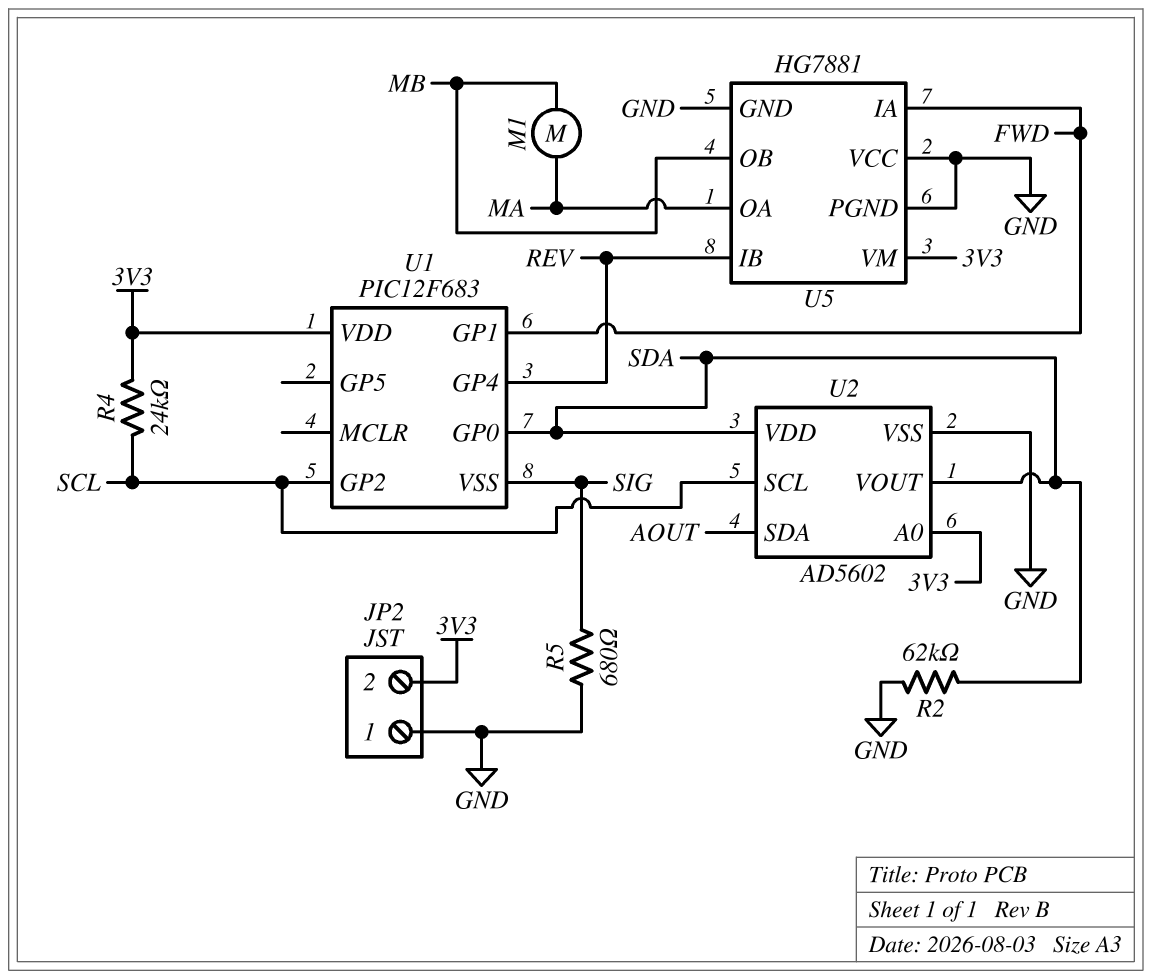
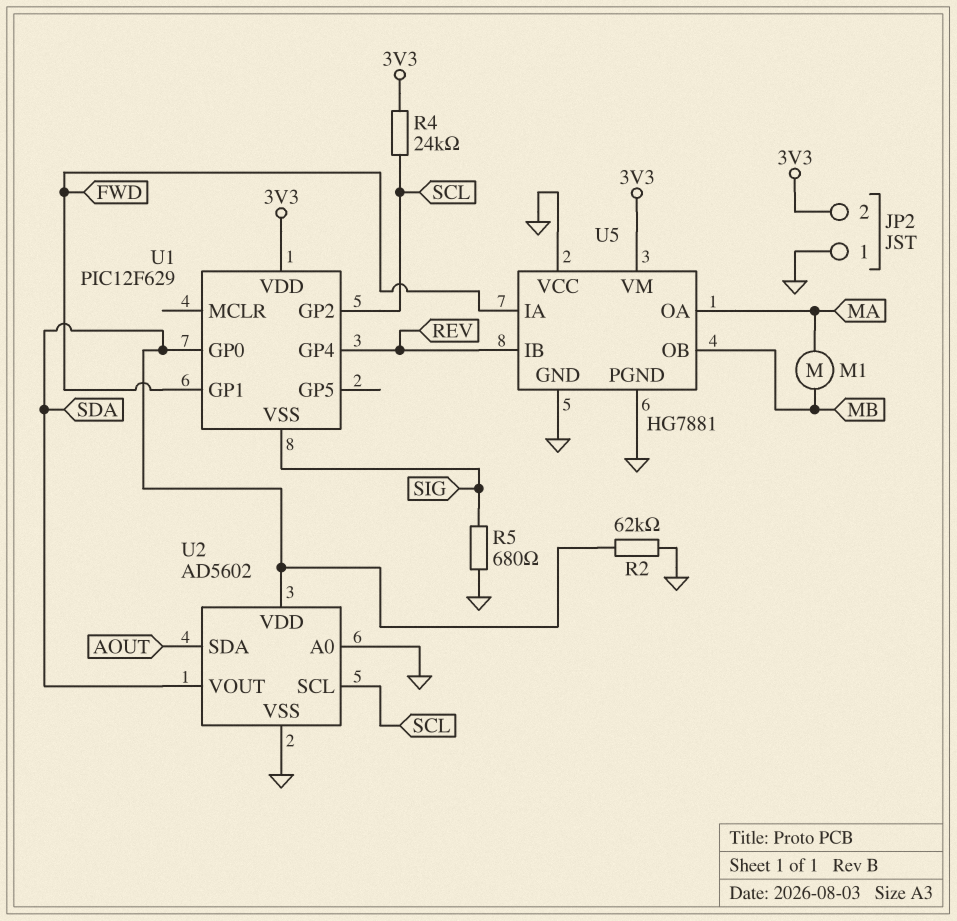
U1: PIC12F683 -> PIC12F629
U2 pin A0: 3V3 -> GND

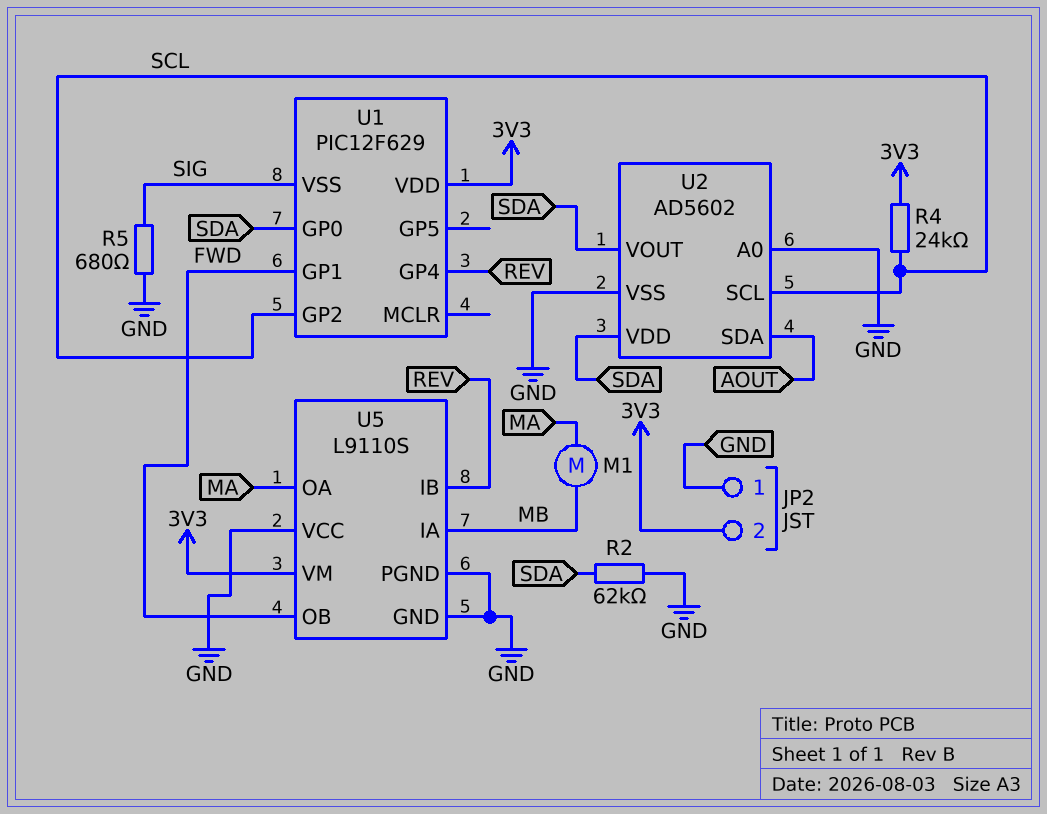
U5: HG7881 -> L9110S
U5 pin IA: FWD -> MB
U5 pin OB: MB -> FWD

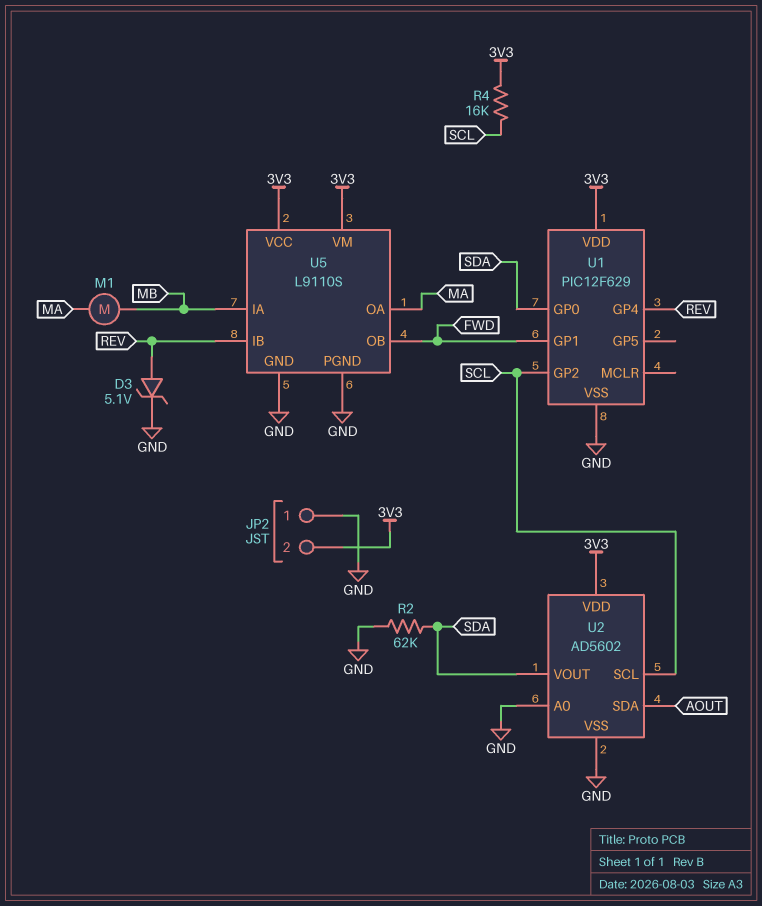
D3: none -> zener 5.1V (A REV, K GND)
R4: 24k (3V3, SCL) -> 16k (3V3, SCL)
R5: 680 (GND, SIG) -> none
U1 pin VSS: SIG -> GND
U2 pin VDD: SDA -> 3V3
U5 pin VCC: GND -> 3V3

